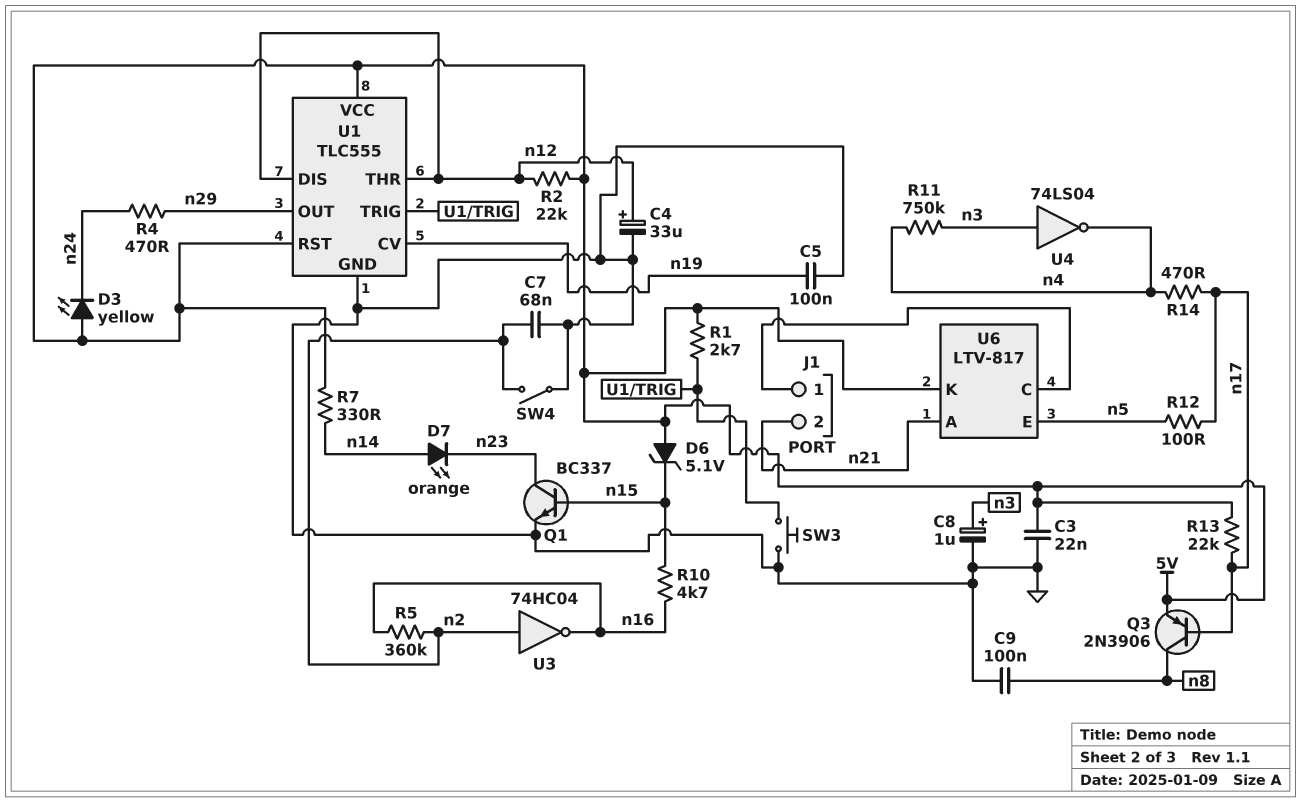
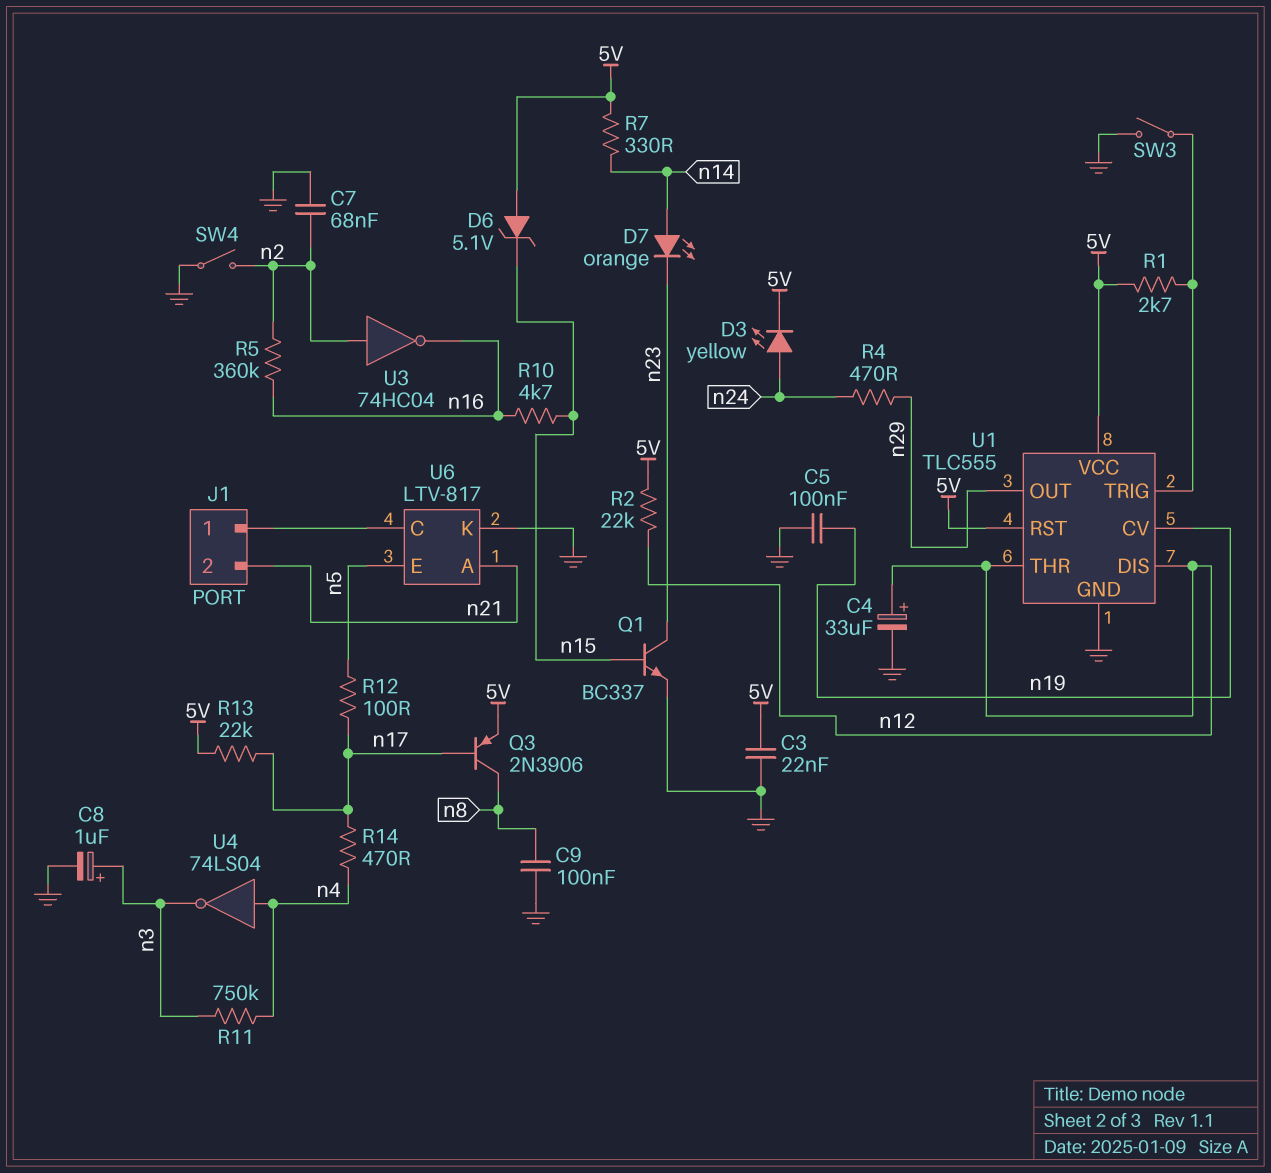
D3: LED yellow (A 5V, K n24) -> LED yellow (A n24, K 5V)
SW3: button (GND, U1/TRIG) -> switch (GND, U1/TRIG)
U4: NOT 74LS04 (in n3, out n4) -> NOT 74LS04 (in n4, out n3)
U6 pin K: 5V -> GND

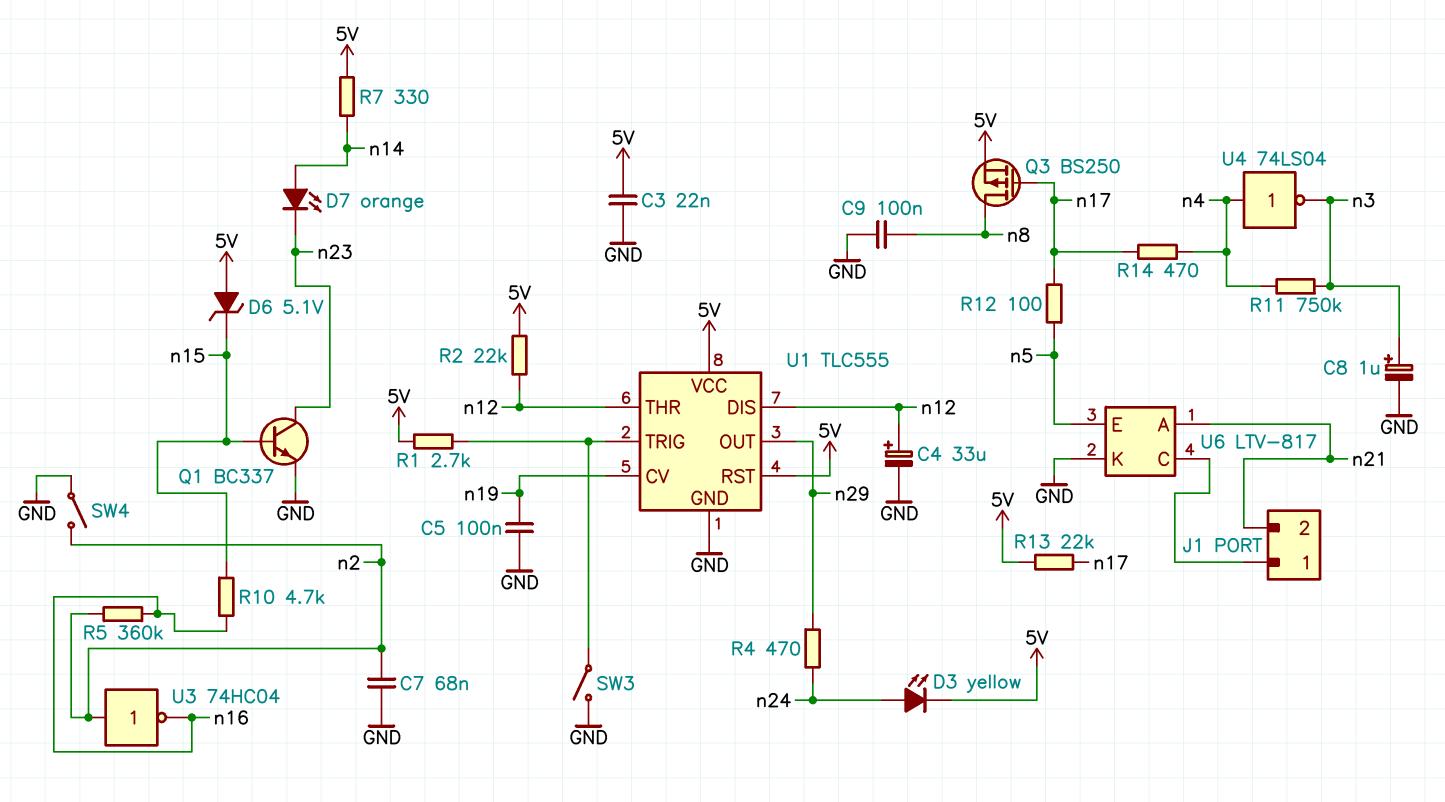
Q3: PNP 2N3906 (B n17, C n8, E 5V) -> PMOS BS250 (G n17, D n8, S 5V)

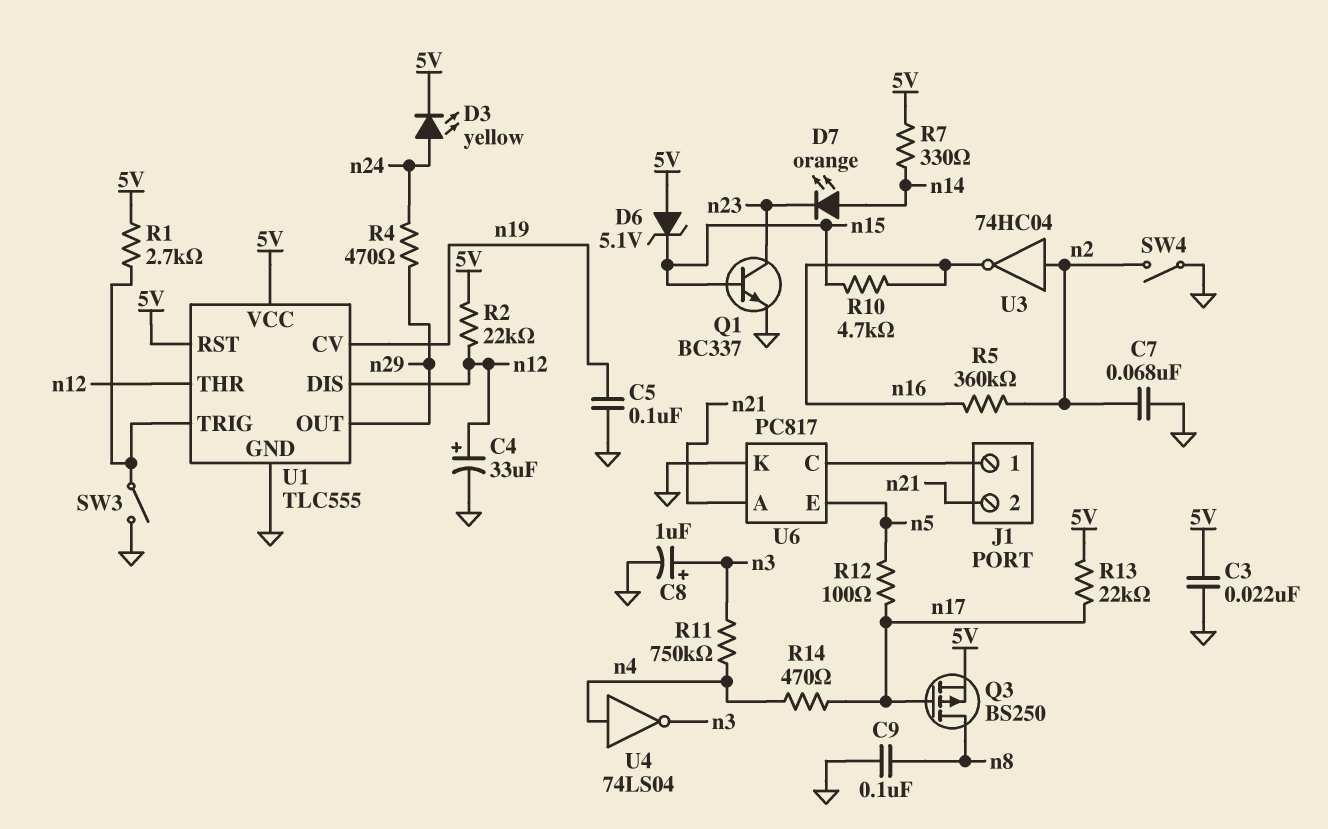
U6: LTV-817 -> PC817

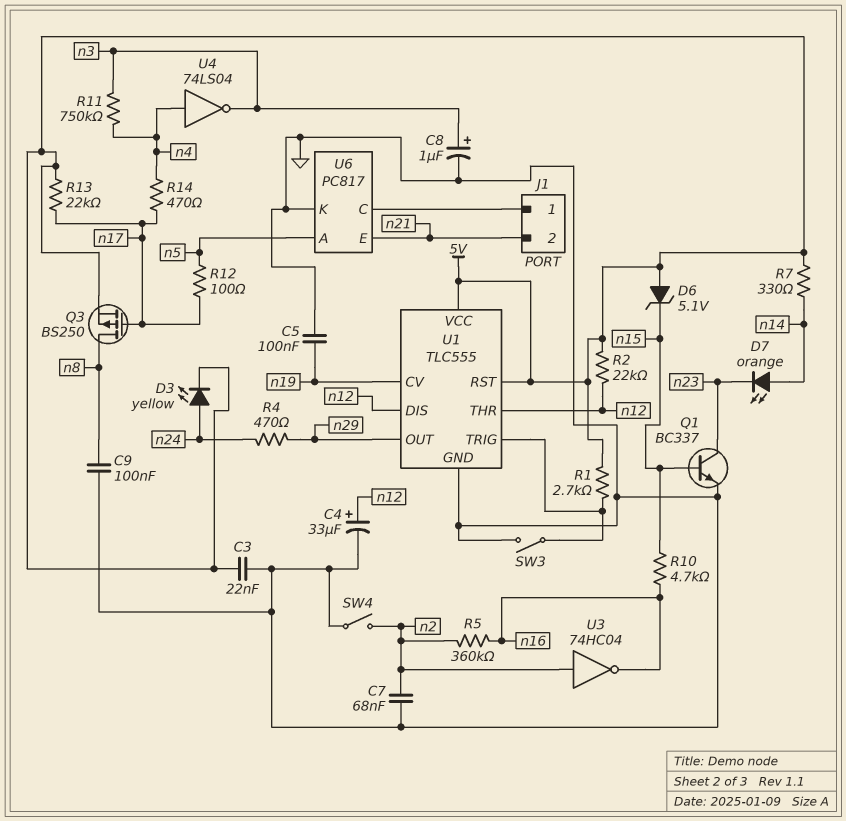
U6 pin A: n21 -> n5
U6 pin E: n5 -> n21

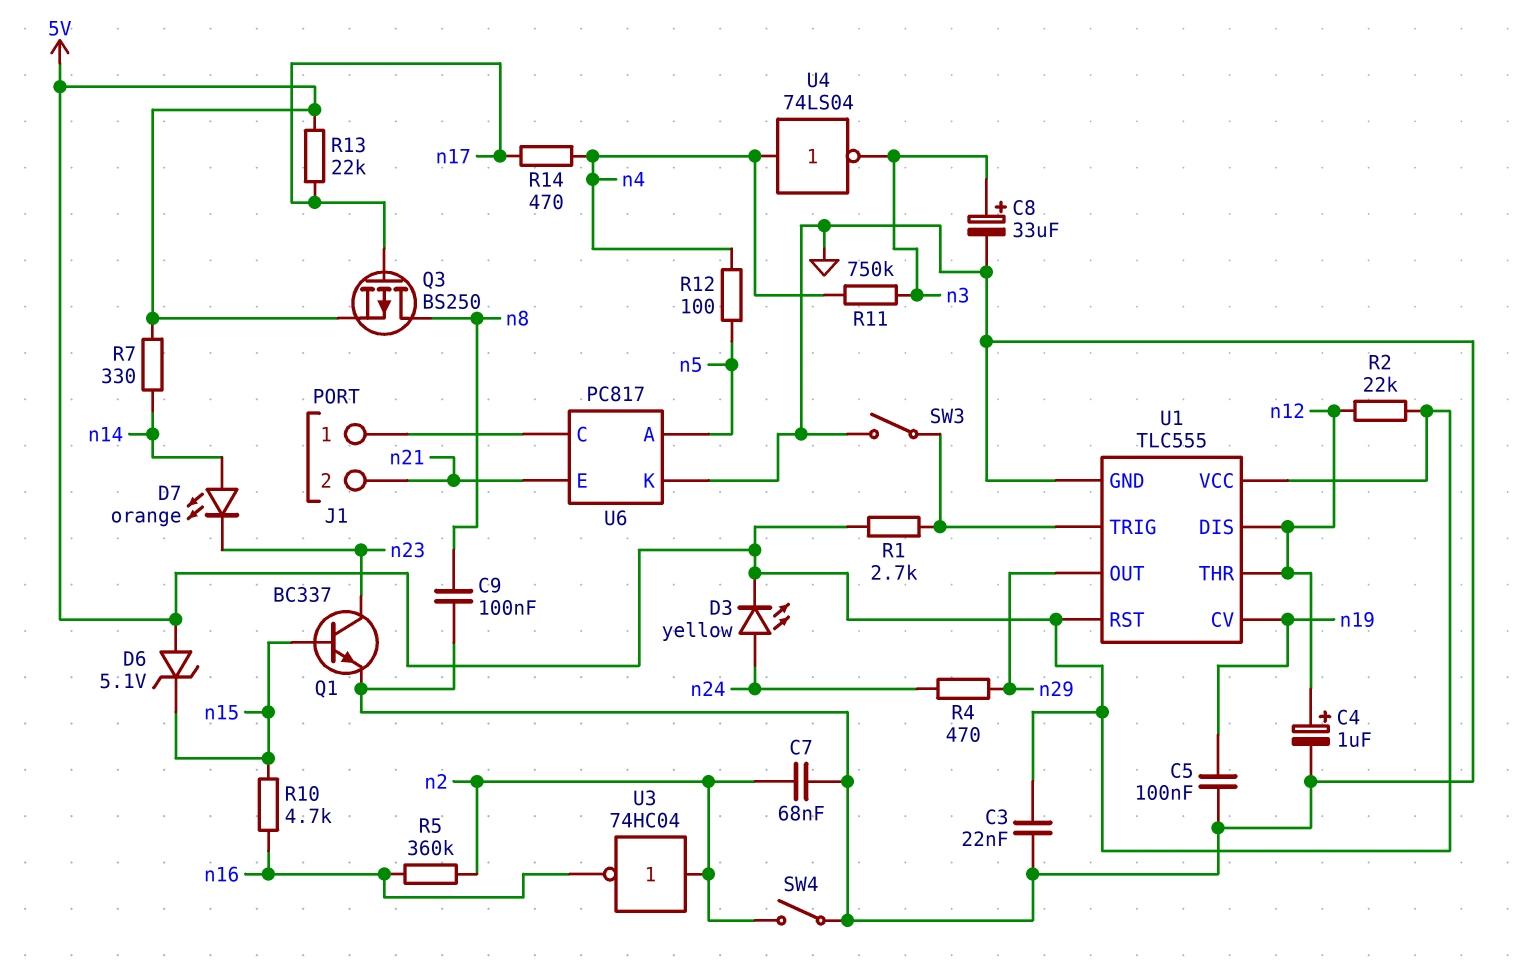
C4: 33uF (plus n12, minus GND) -> 1uF (plus n12, minus GND)
C8: 1uF (plus n3, minus GND) -> 33uF (plus n3, minus GND)
R12: 100 (n5, n17) -> 100 (n4, n5)

